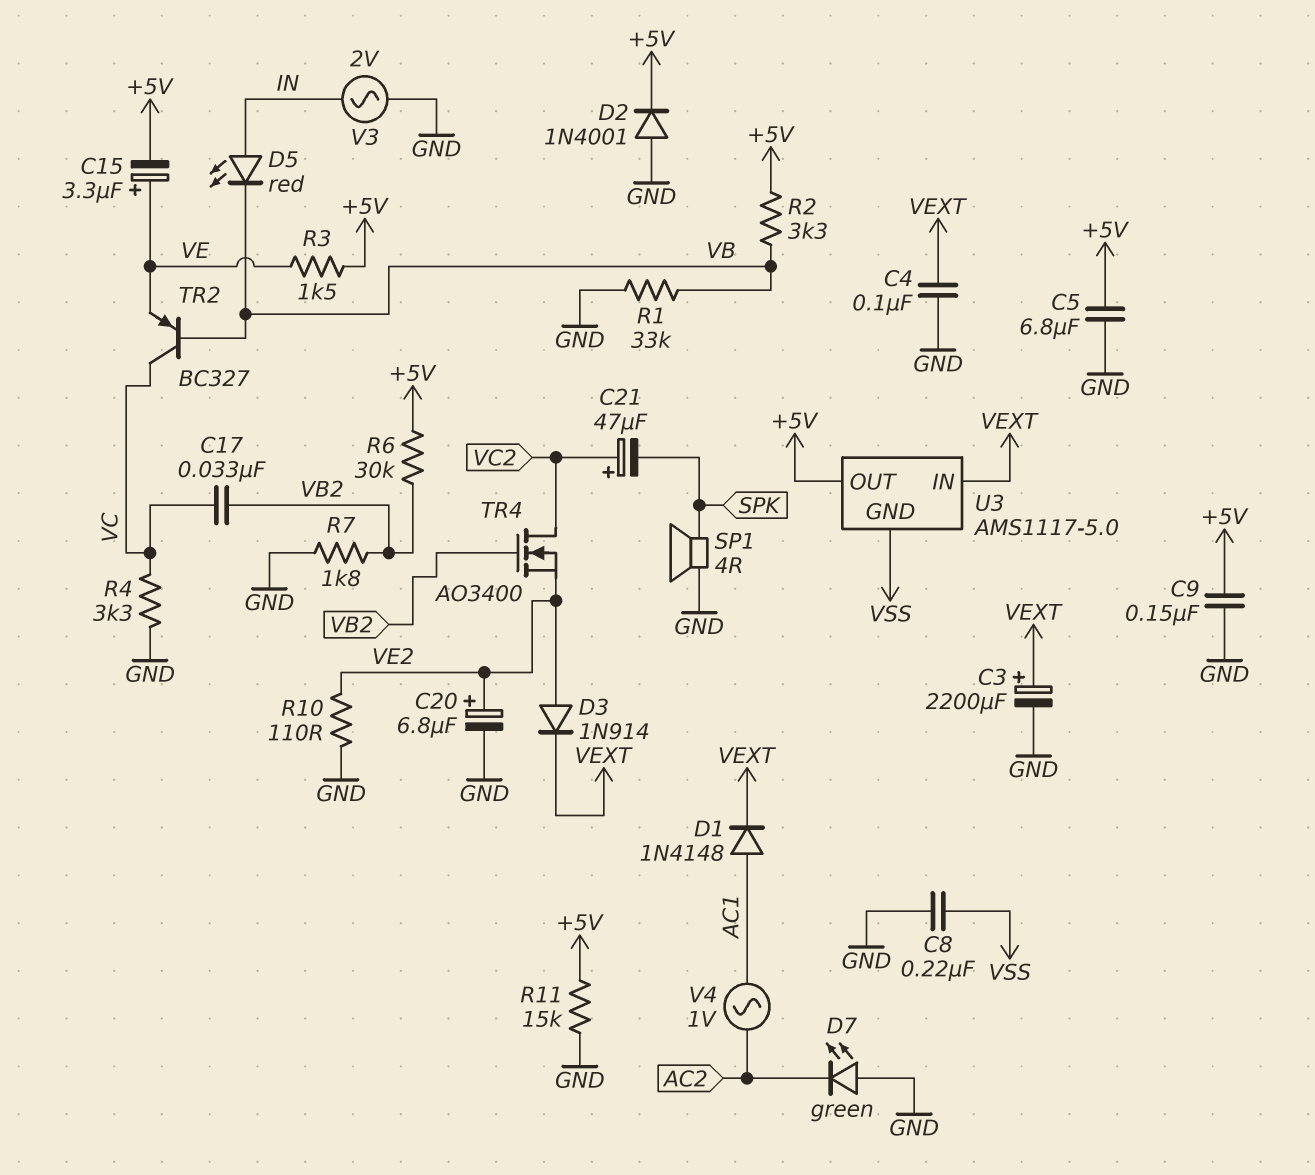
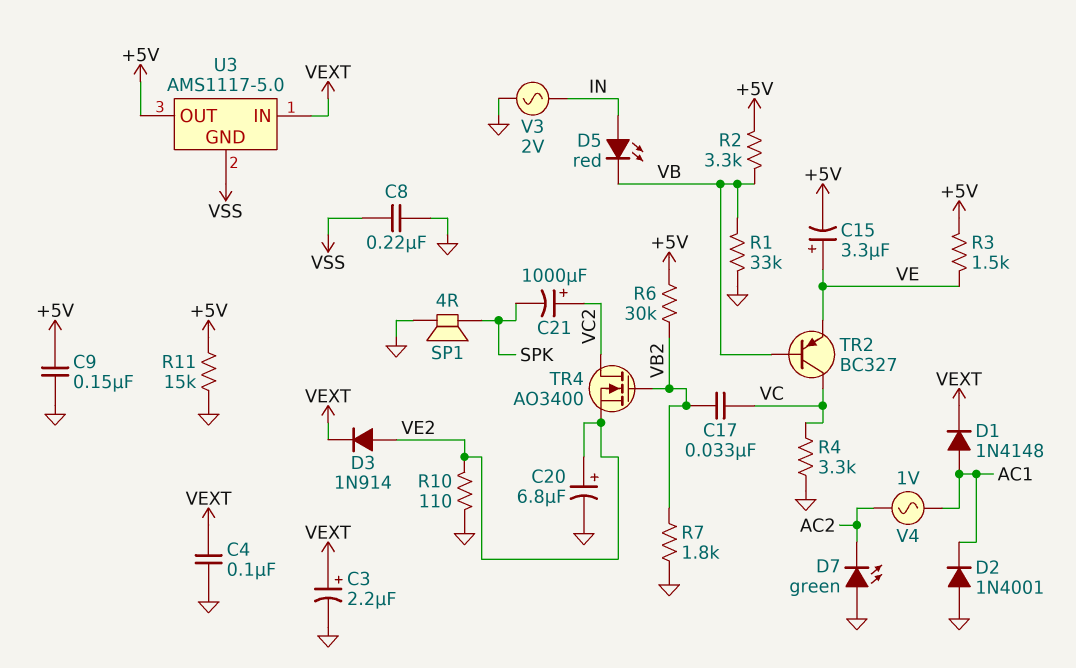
C3: 2200uF (plus VEXT, minus GND) -> 2.2uF (plus VEXT, minus GND)
C5: 6.8uF (+5V, GND) -> none
C21: 47uF (plus VC2, minus SPK) -> 1000uF (plus VC2, minus SPK)
D2: diode 1N4001 (A GND, K +5V) -> diode 1N4001 (A GND, K AC1)

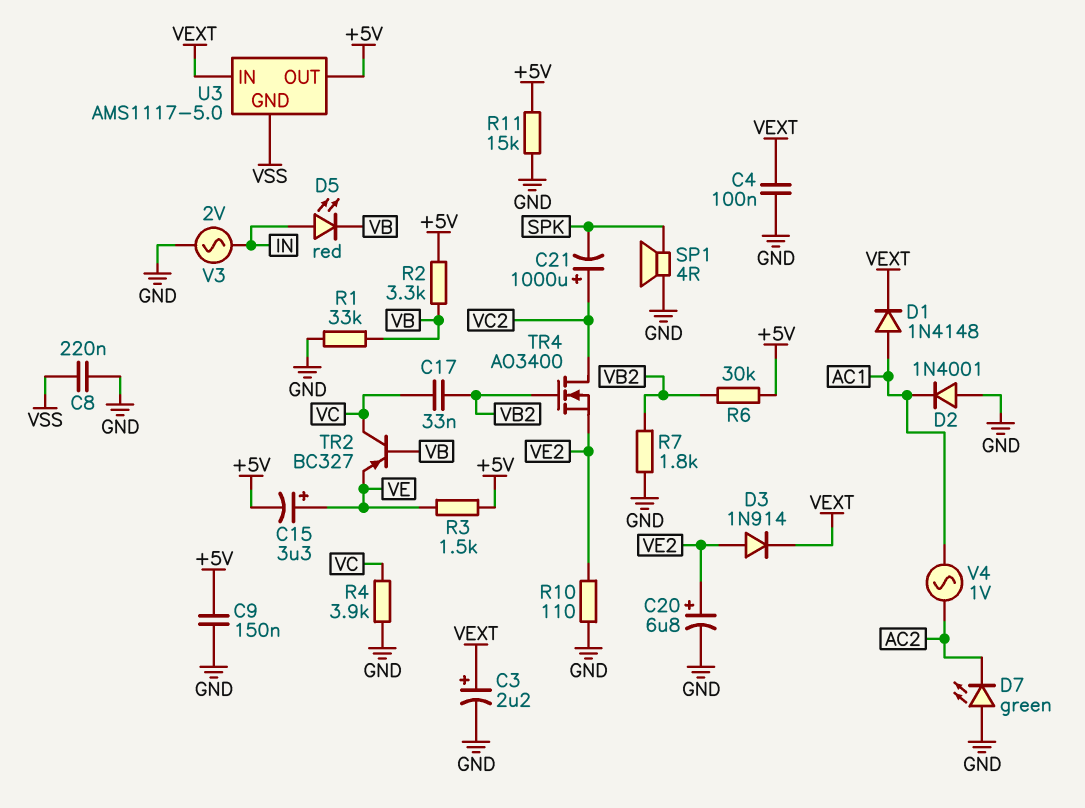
R4: 3.3k (GND, VC) -> 3.9k (GND, VC)

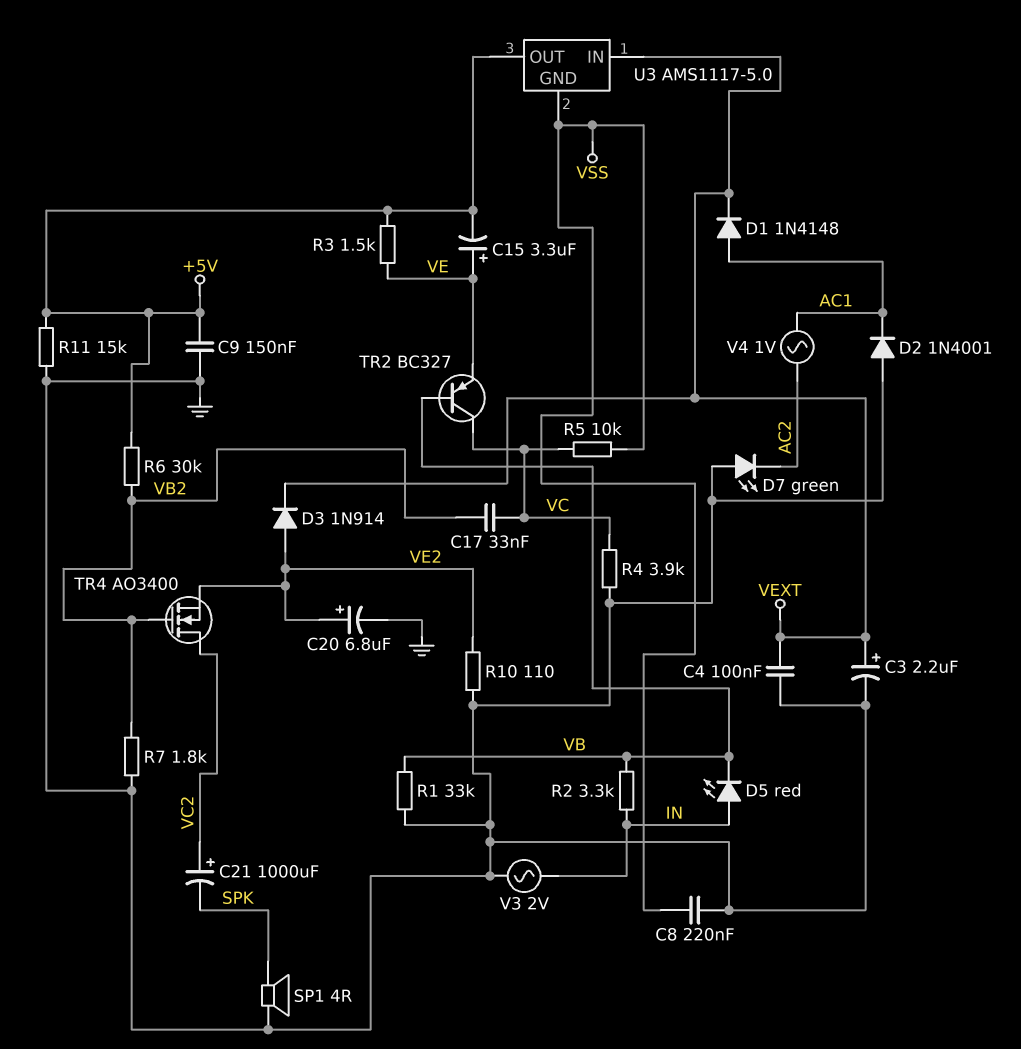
R2: 3.3k (+5V, VB) -> 3.3k (IN, VB)
R5: none -> 10k (VC, VSS)

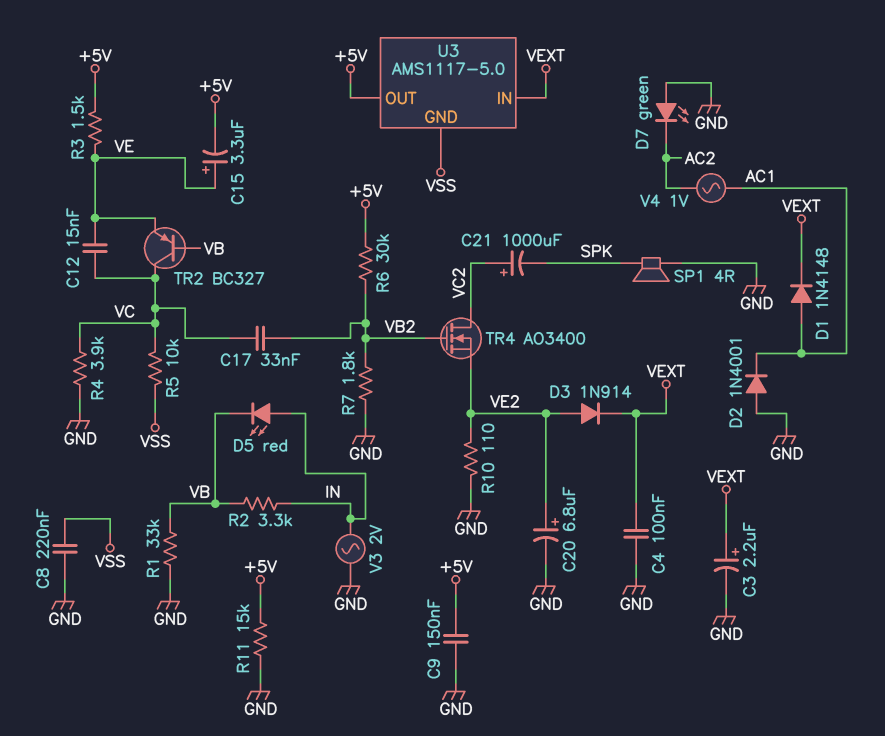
C12: none -> 15nF (VC, VE)

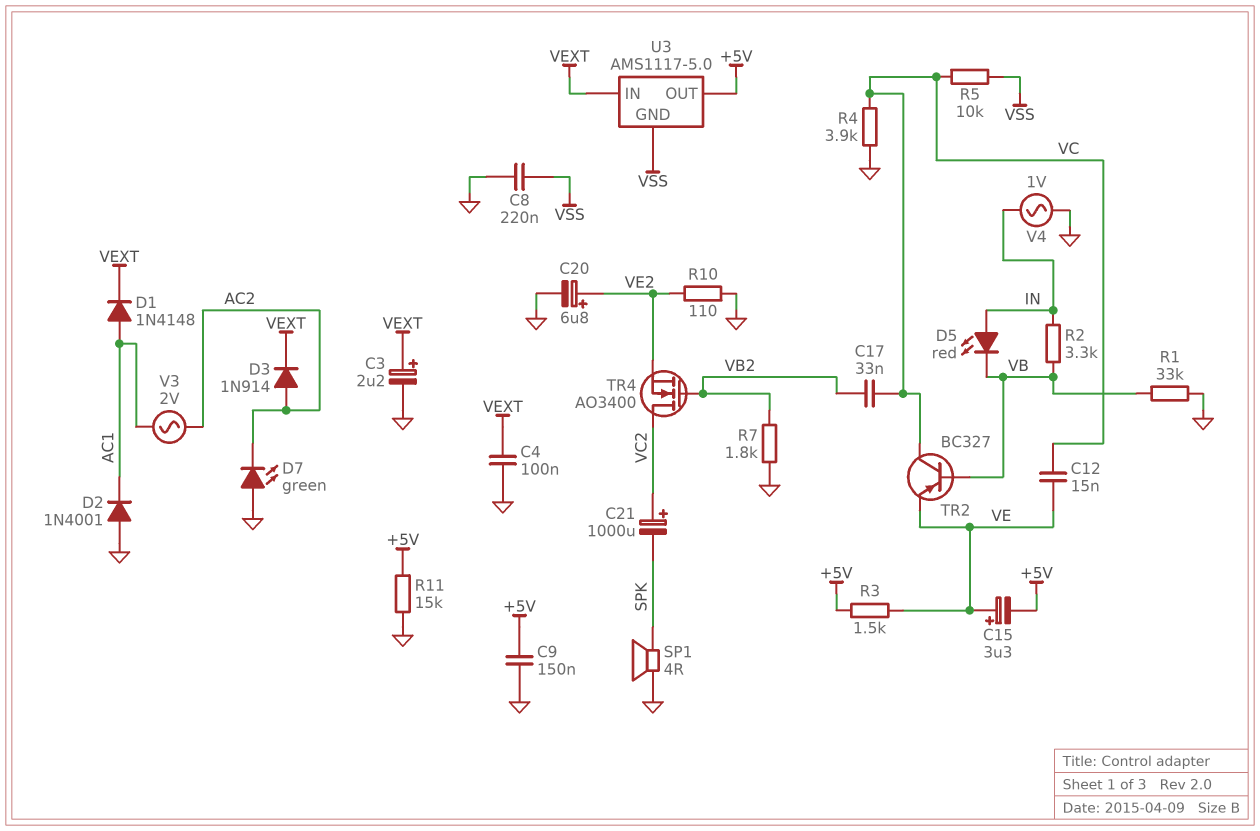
D3: diode 1N914 (A VE2, K VEXT) -> diode 1N914 (A AC2, K VEXT)
R6: 30k (+5V, VB2) -> none
V3: AC 2V (GND, IN) -> AC 2V (AC1, AC2)
V4: AC 1V (AC1, AC2) -> AC 1V (GND, IN)

